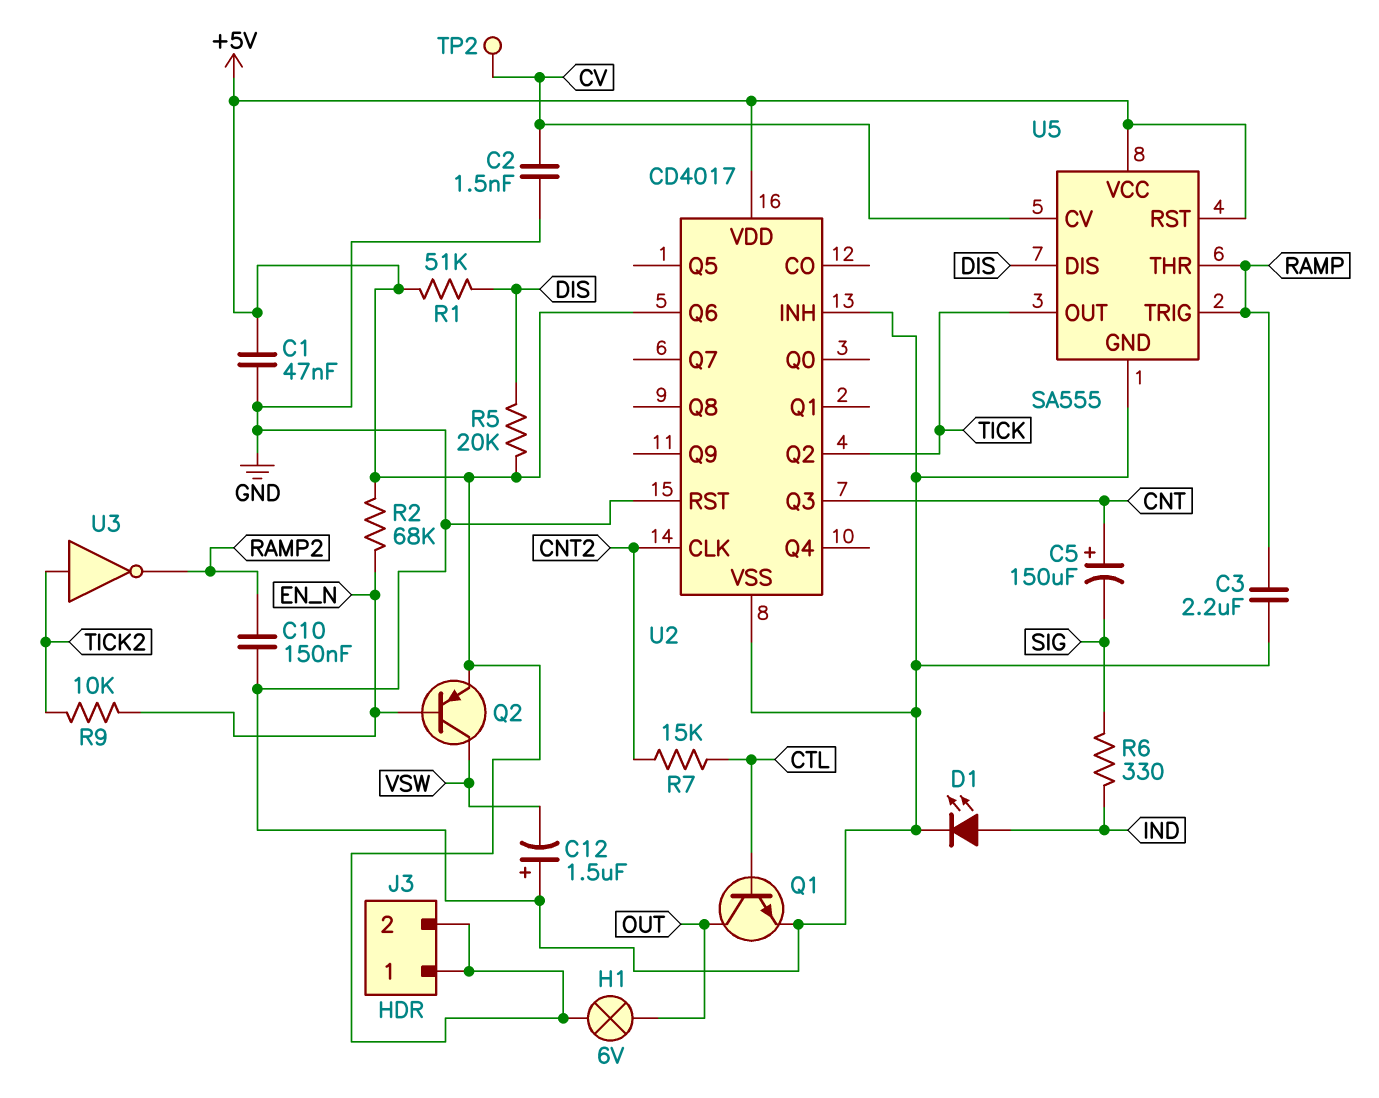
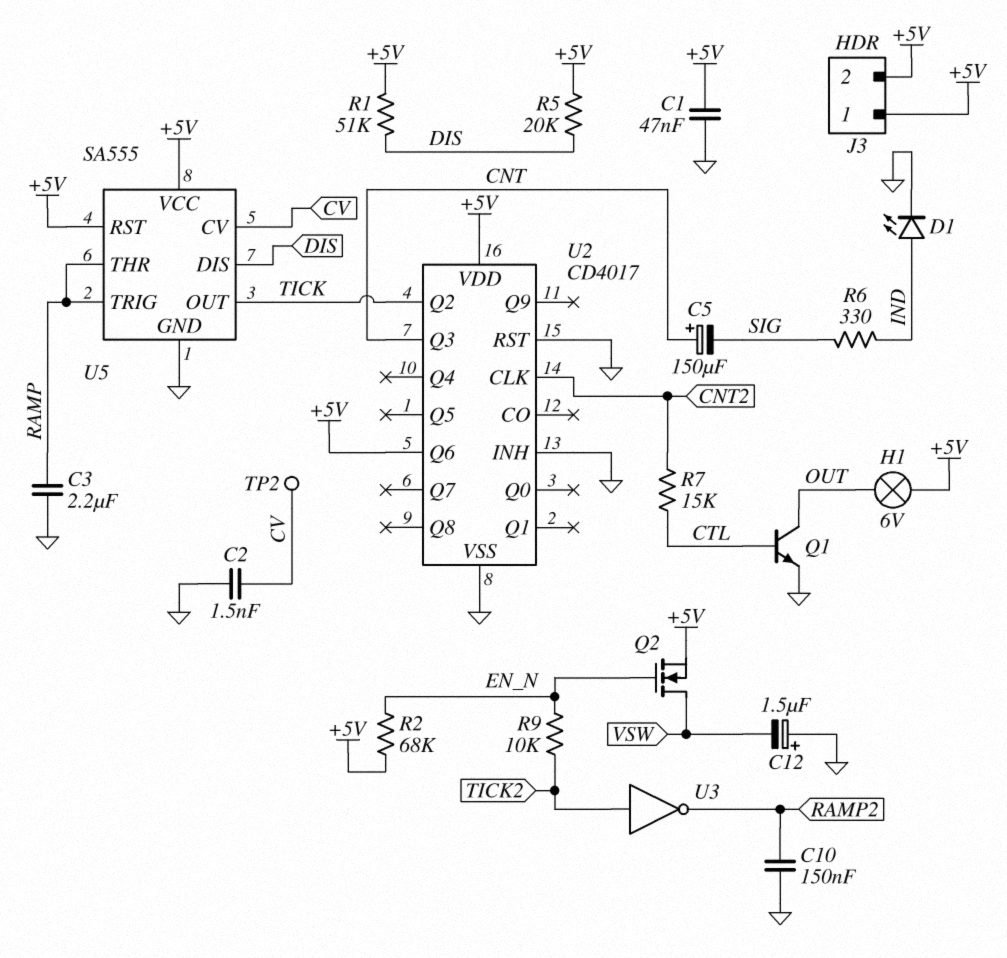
Q2: PNP (B EN_N, C VSW, E +5V) -> NMOS (G EN_N, D VSW, S +5V)

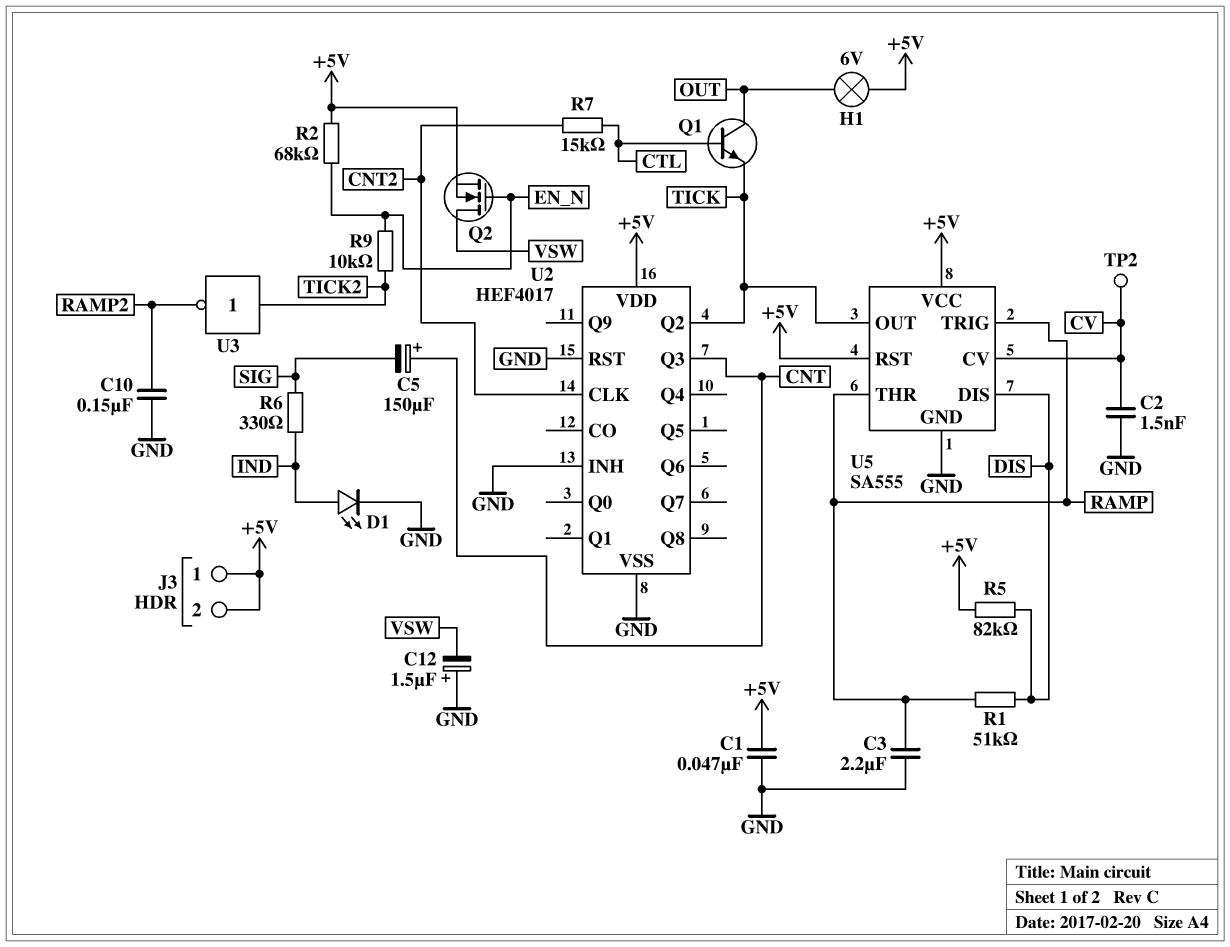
Q1: NPN (B CTL, C OUT, E GND) -> NPN (B CTL, C OUT, E TICK)
R1: 51k (+5V, DIS) -> 51k (DIS, RAMP)
R5: 20k (+5V, DIS) -> 82k (+5V, DIS)
U2: CD4017 -> HEF4017
U2 pin Q6: +5V -> none

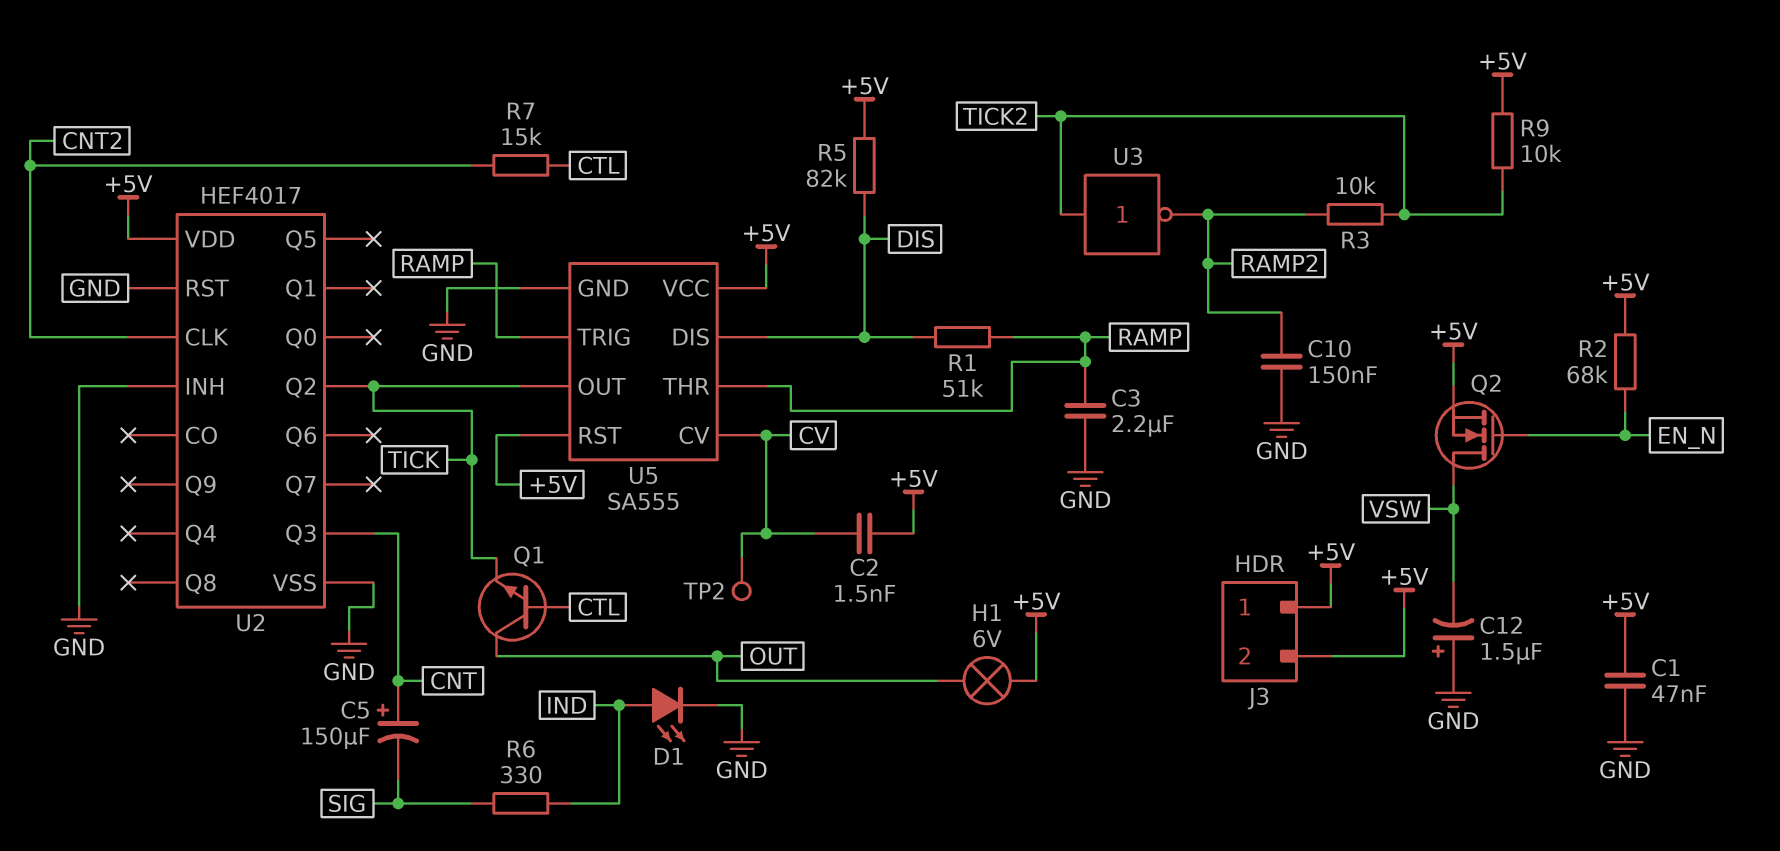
C2: 1.5nF (CV, GND) -> 1.5nF (+5V, CV)
R3: none -> 10k (RAMP2, TICK2)
R9: 10k (EN_N, TICK2) -> 10k (+5V, TICK2)

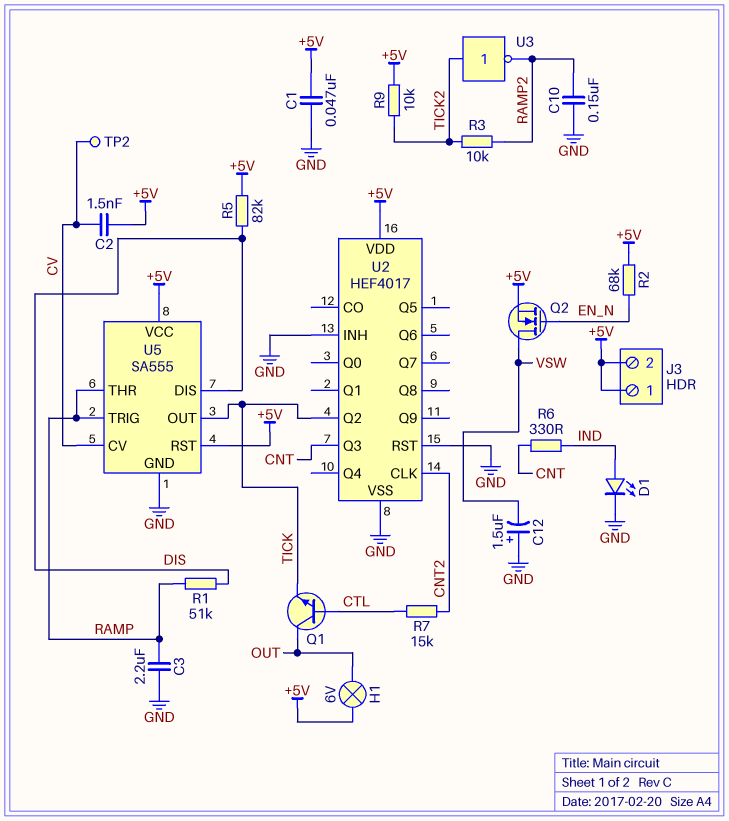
C5: 150uF (plus CNT, minus SIG) -> none
R6: 330 (IND, SIG) -> 330 (CNT, IND)

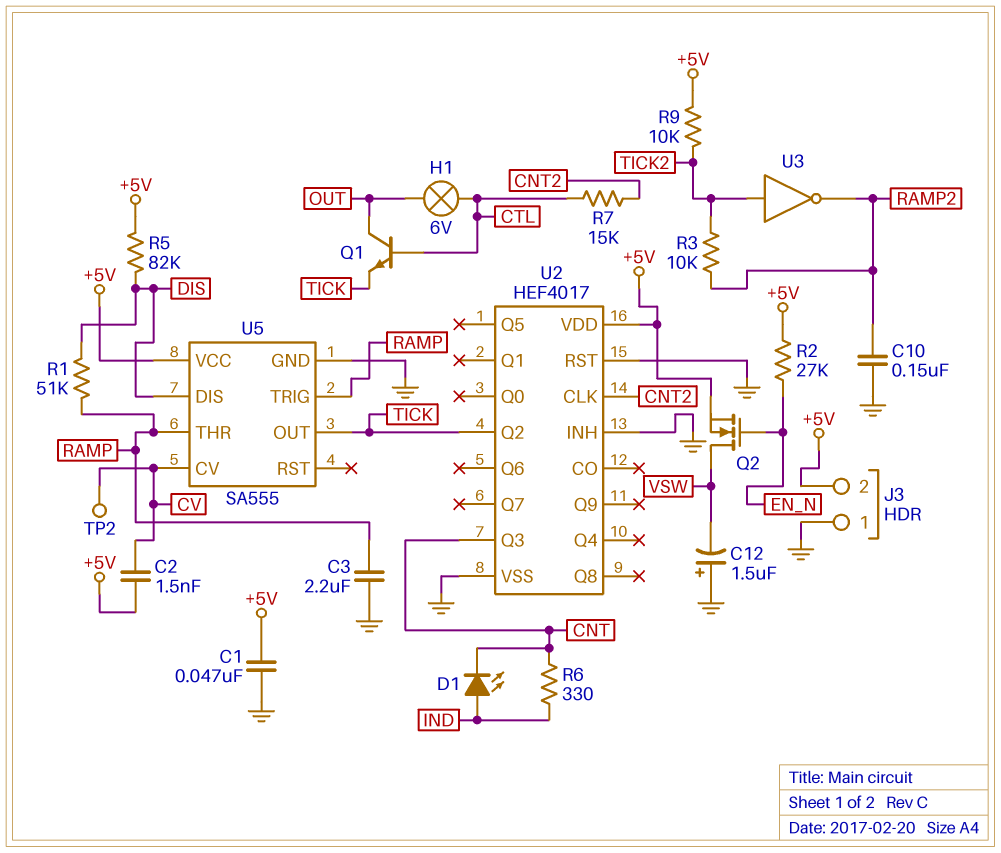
D1: LED (A IND, K GND) -> LED (A IND, K CNT)
H1: lamp 6V (+5V, OUT) -> lamp 6V (CTL, OUT)
J3 pin 1: +5V -> GND
R2: 68k (+5V, EN_N) -> 27k (+5V, EN_N)
U5 pin RST: +5V -> none

